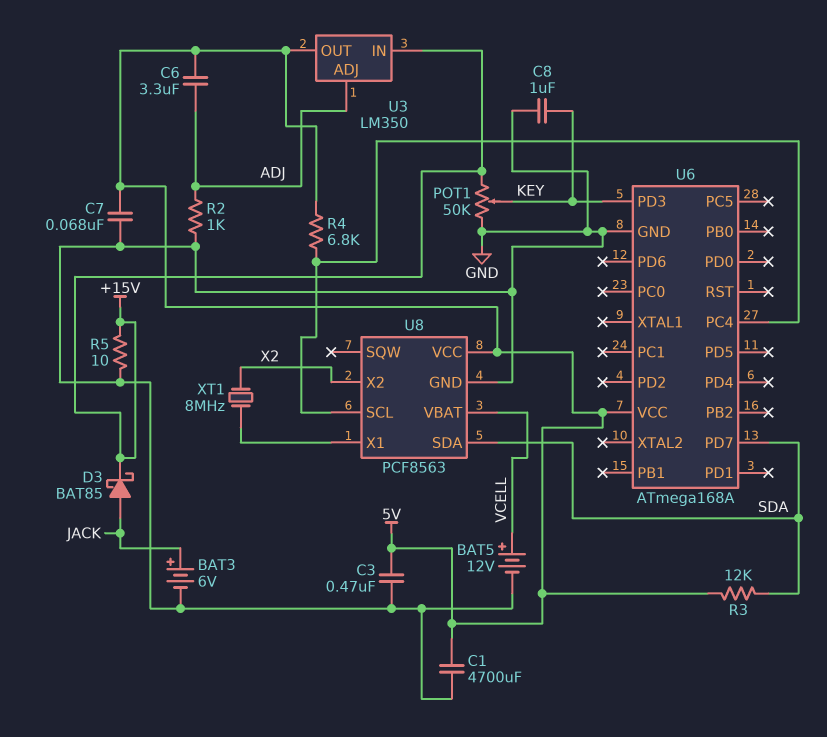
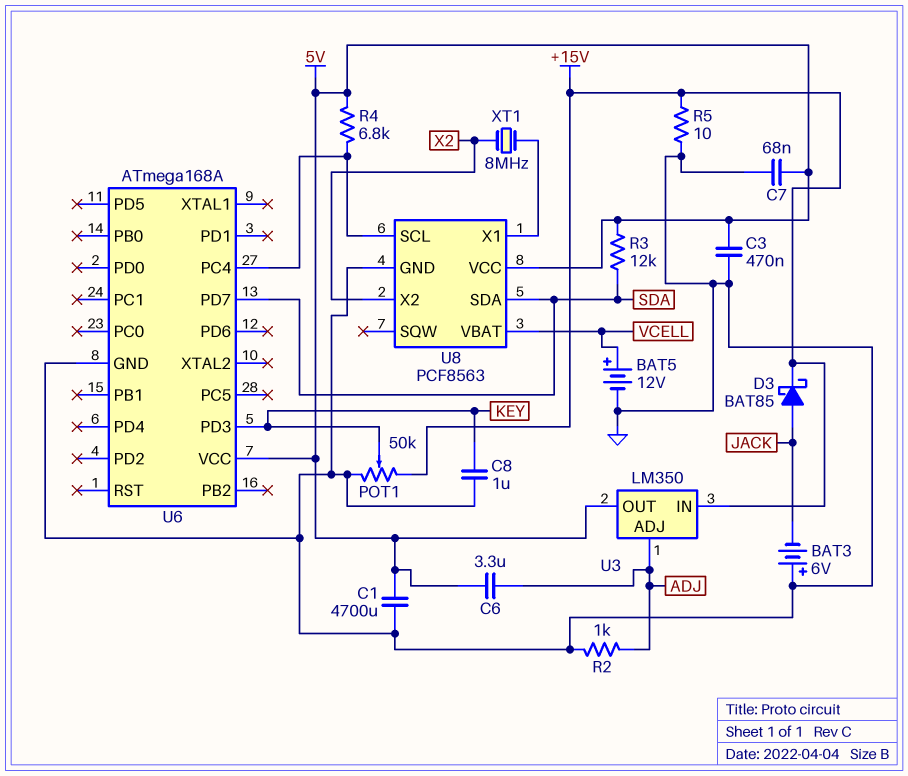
BAT3: 6V (plus JACK, minus GND) -> 6V (plus GND, minus JACK)

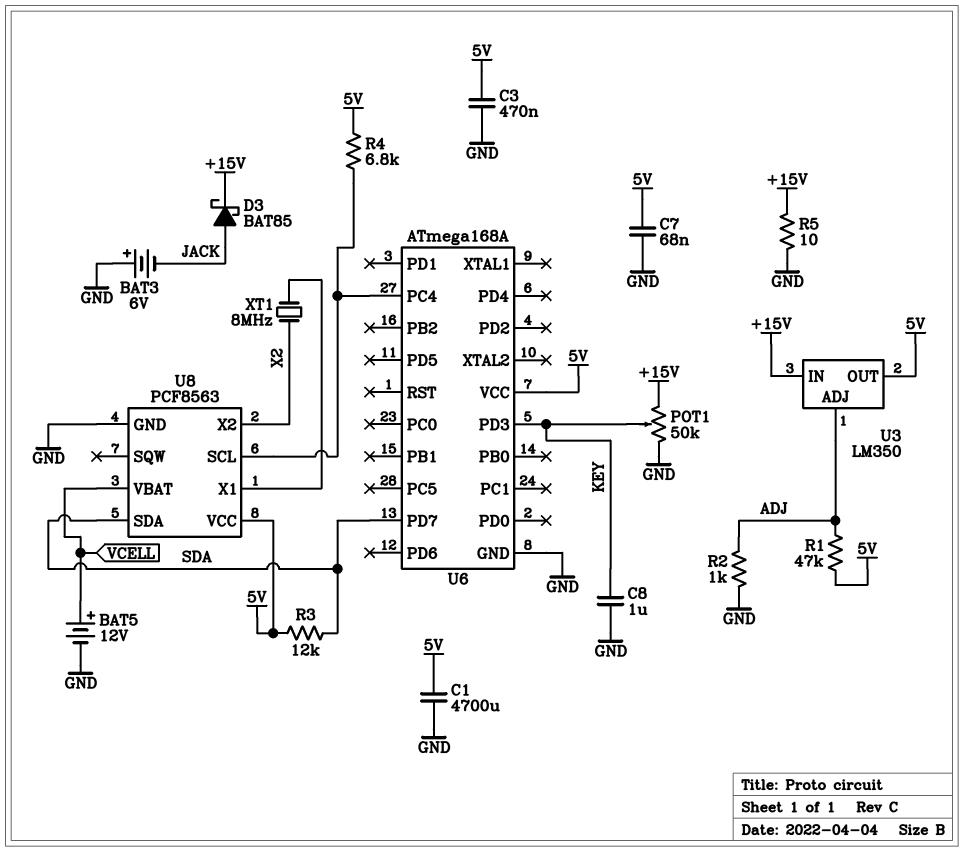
C6: 3.3uF (5V, ADJ) -> none
R1: none -> 47k (5V, ADJ)

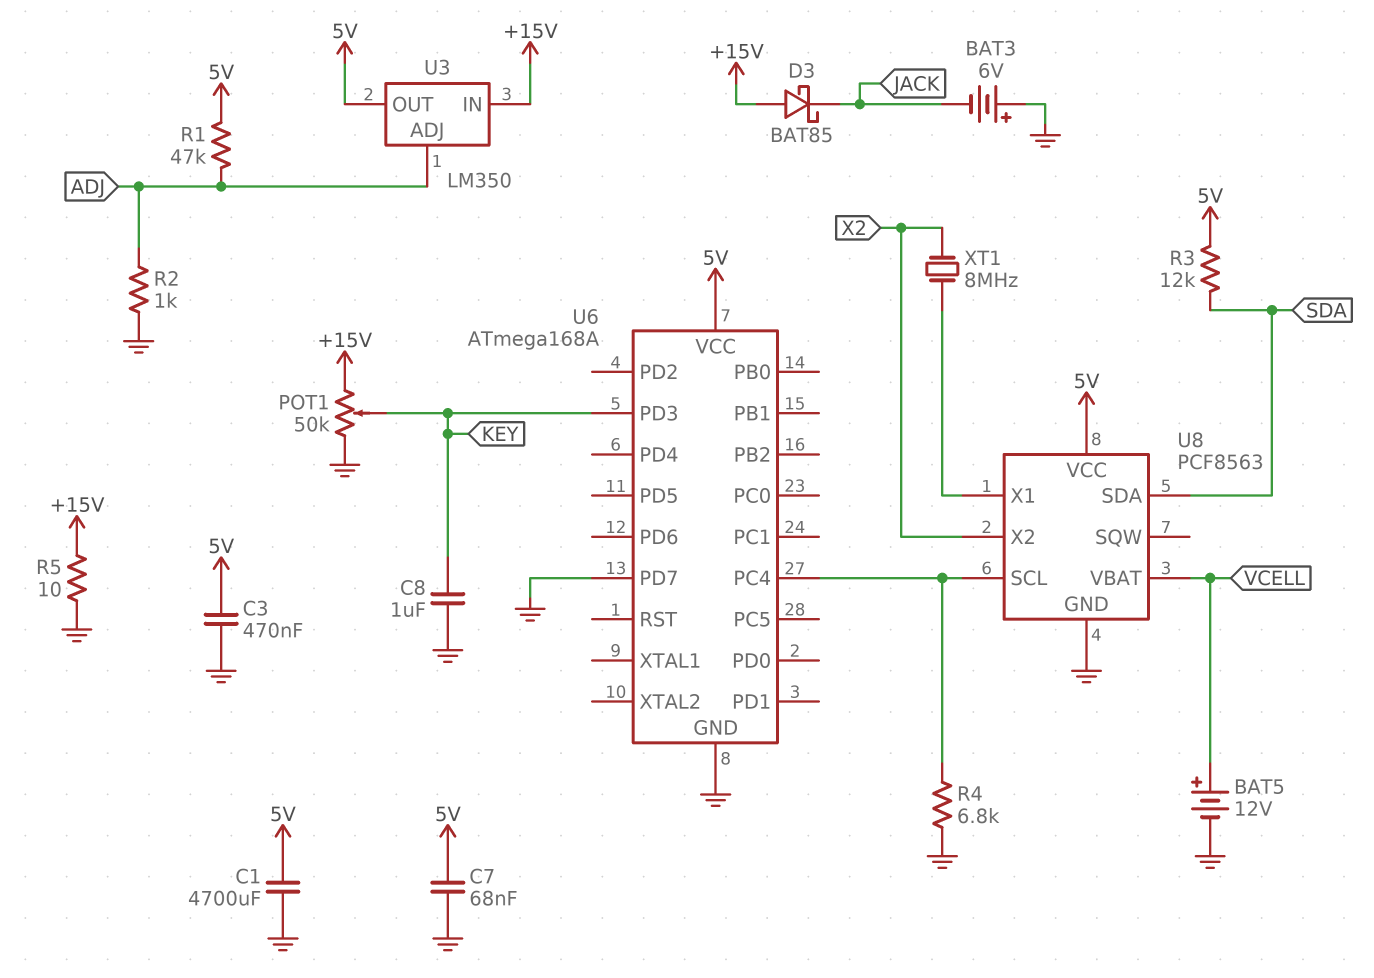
D3: schottky BAT85 (A JACK, K +15V) -> schottky BAT85 (A +15V, K JACK)
R4: 6.8k (5V, U6/PC4) -> 6.8k (GND, U6/PC4)
U6 pin PD7: SDA -> GND

